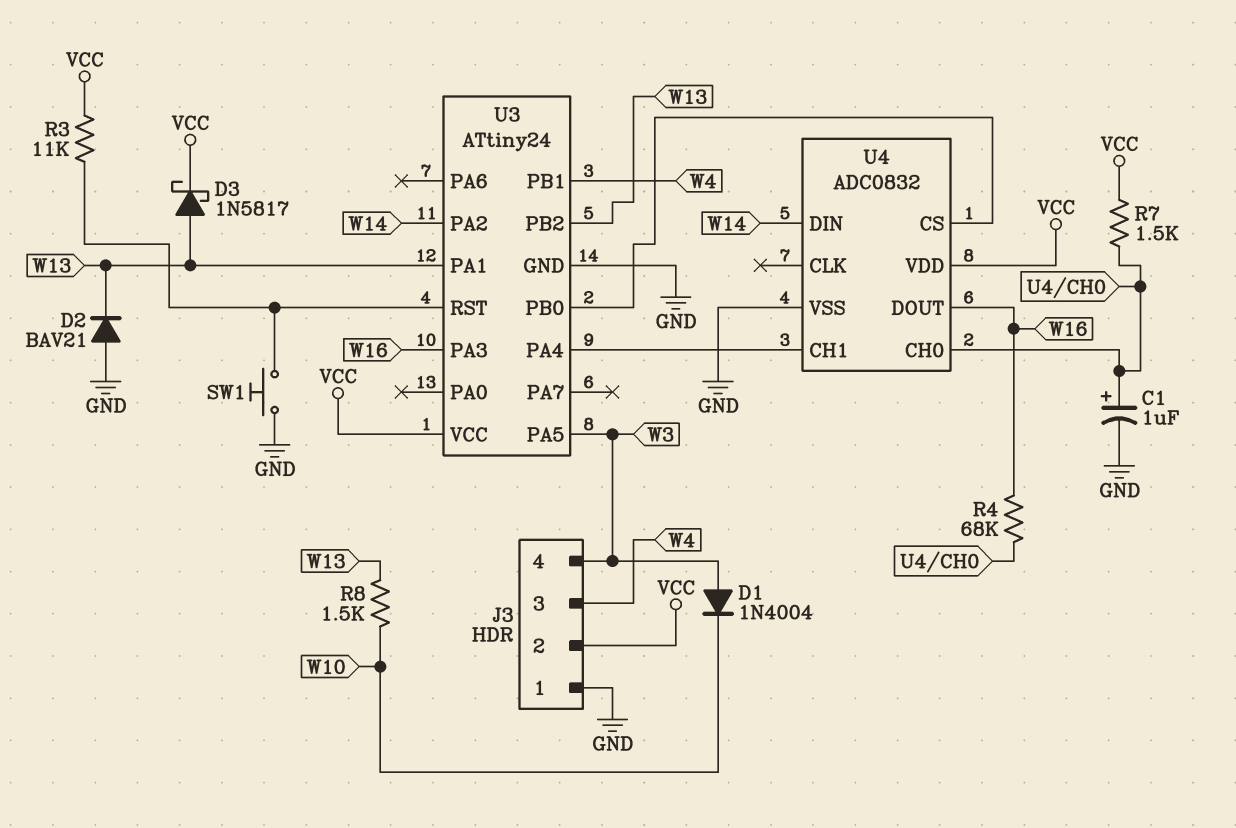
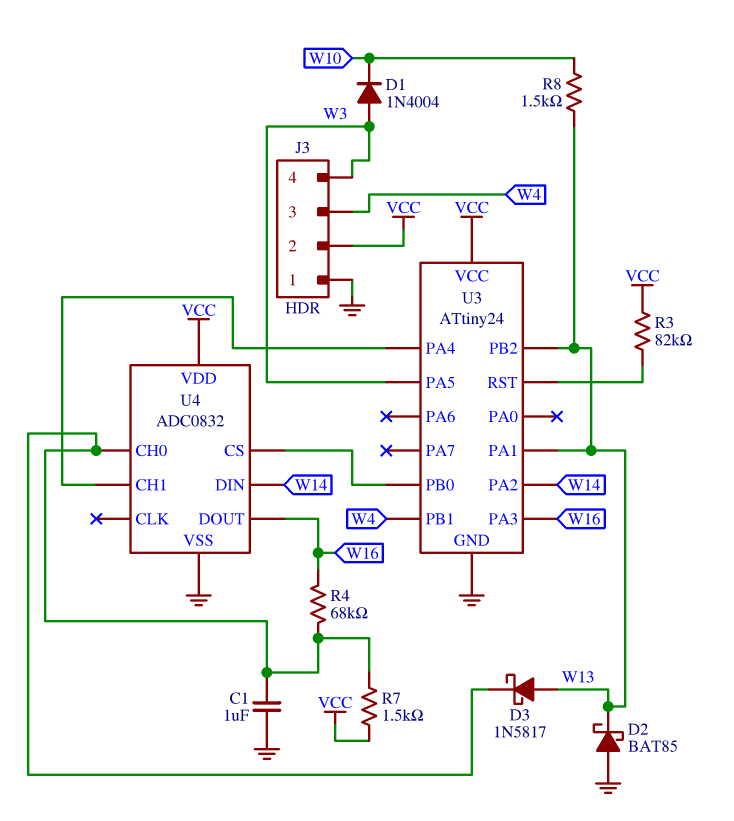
C1: 1uF (plus U4/CH0, minus GND) -> 1uF (GND, U4/CH0)
D2: diode BAV21 (A GND, K W13) -> schottky BAT85 (A GND, K W13)
D3: schottky 1N5817 (A W13, K VCC) -> schottky 1N5817 (A W13, K U4/CH0)
R3: 11k (U3/RST, VCC) -> 82k (U3/RST, VCC)
SW1: button (GND, U3/RST) -> none

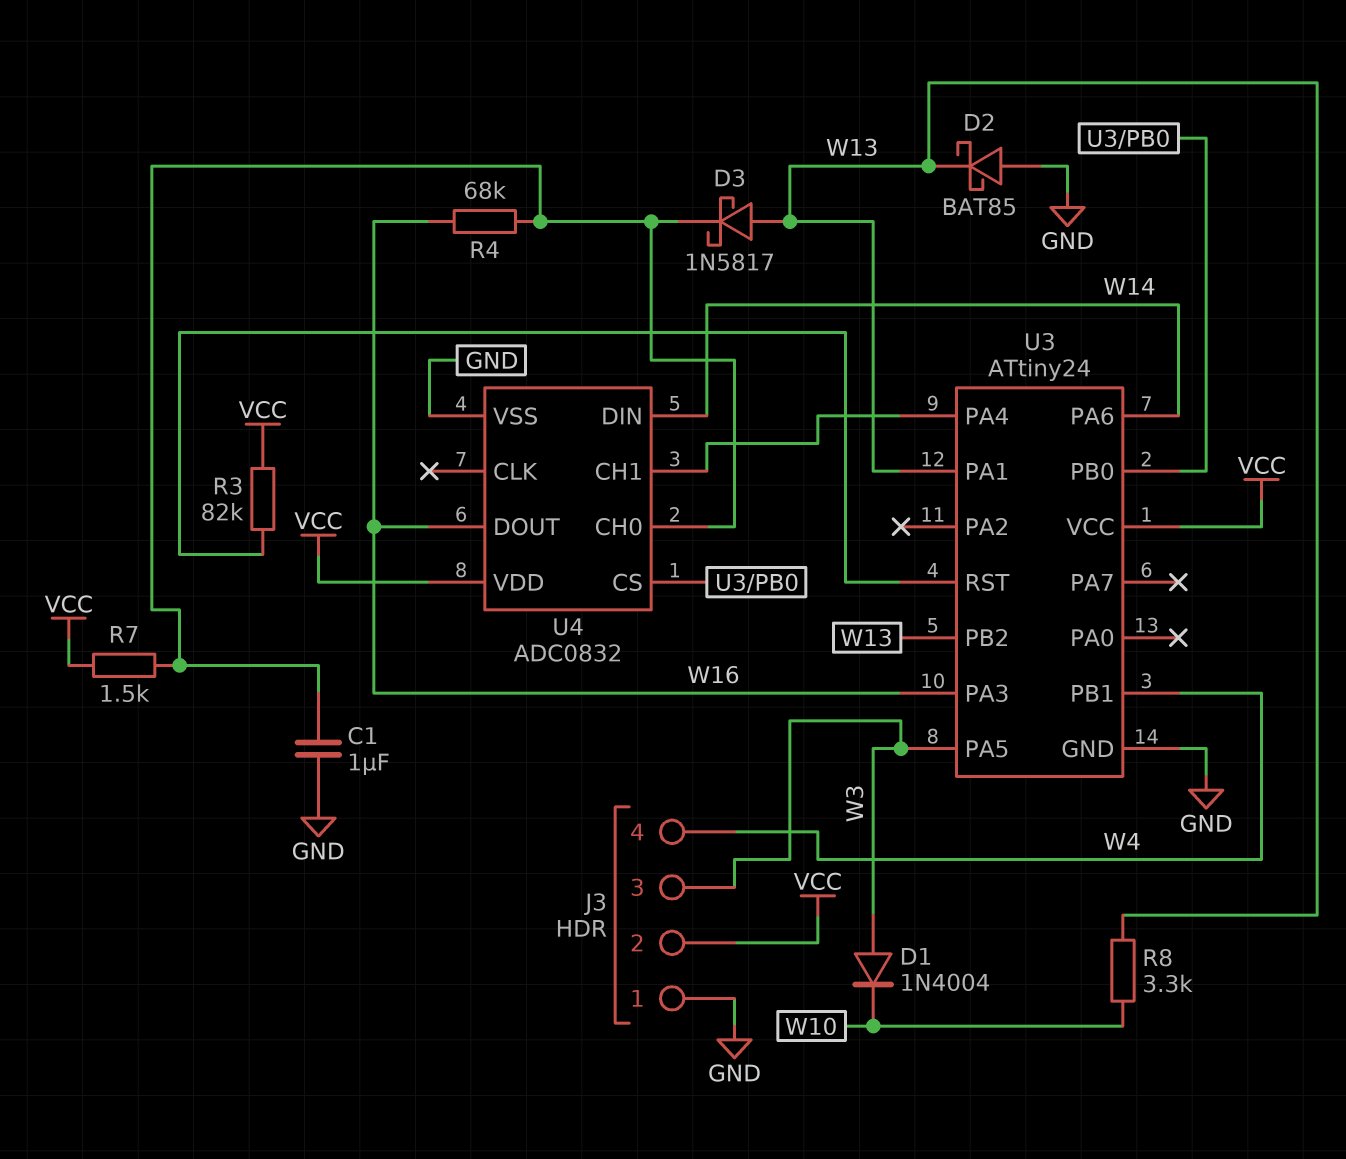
J3 pin 3: W4 -> W3
J3 pin 4: W3 -> W4
R8: 1.5k (W10, W13) -> 3.3k (W10, W13)
U3 pin PA2: W14 -> none
U3 pin PA6: none -> W14

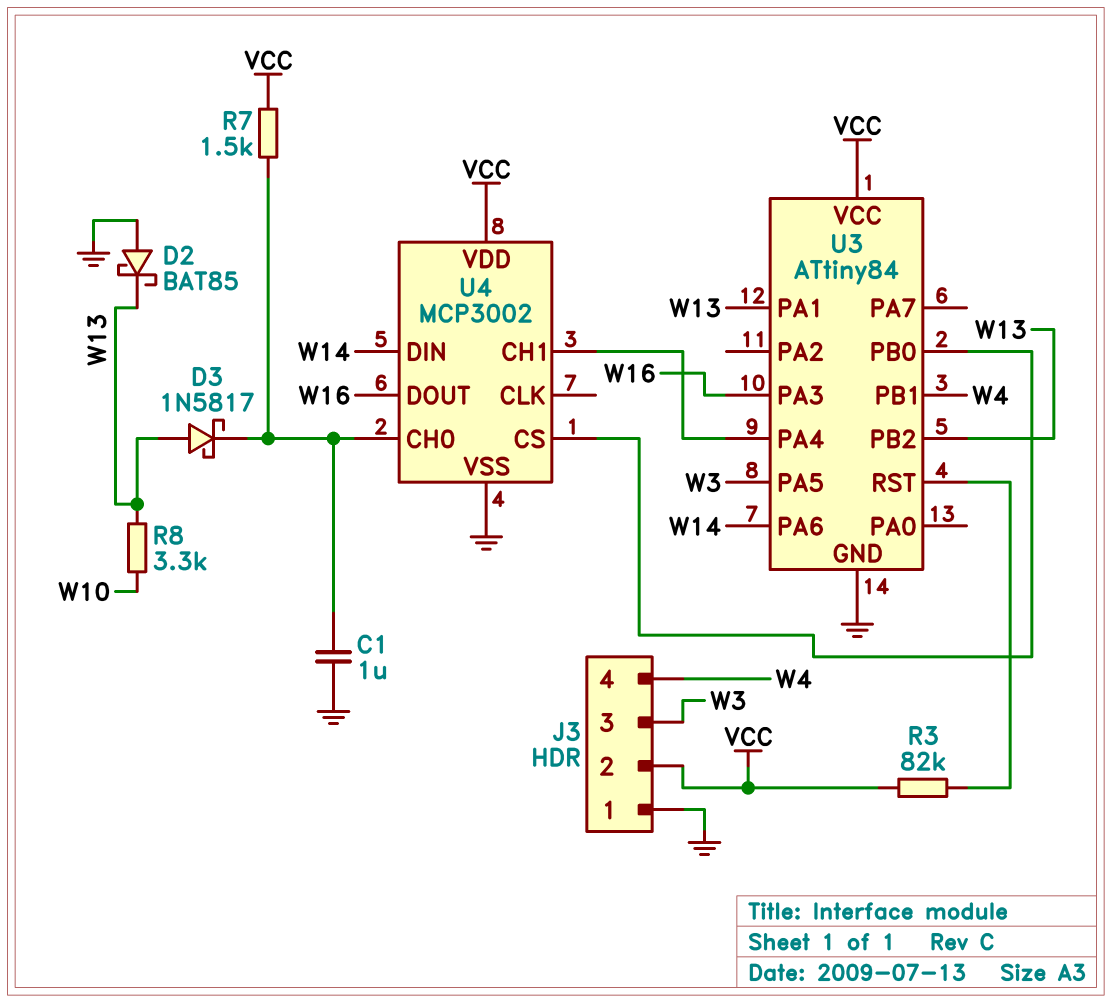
D1: diode 1N4004 (A W3, K W10) -> none
R4: 68k (U4/CH0, W16) -> none
U3: ATtiny24 -> ATtiny84
U4: ADC0832 -> MCP3002

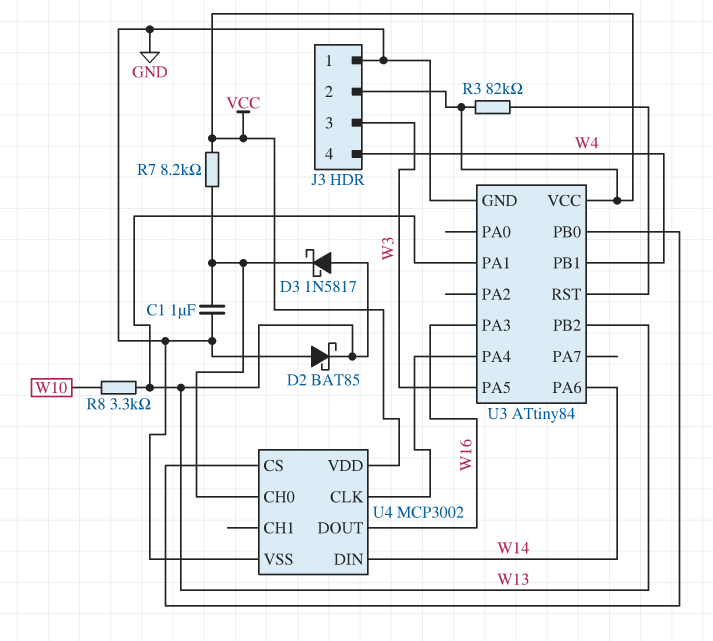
R7: 1.5k (U4/CH0, VCC) -> 8.2k (U4/CH0, VCC)
U4 pin CH1: U3/PA4 -> none
U4 pin CLK: none -> U3/PA4

